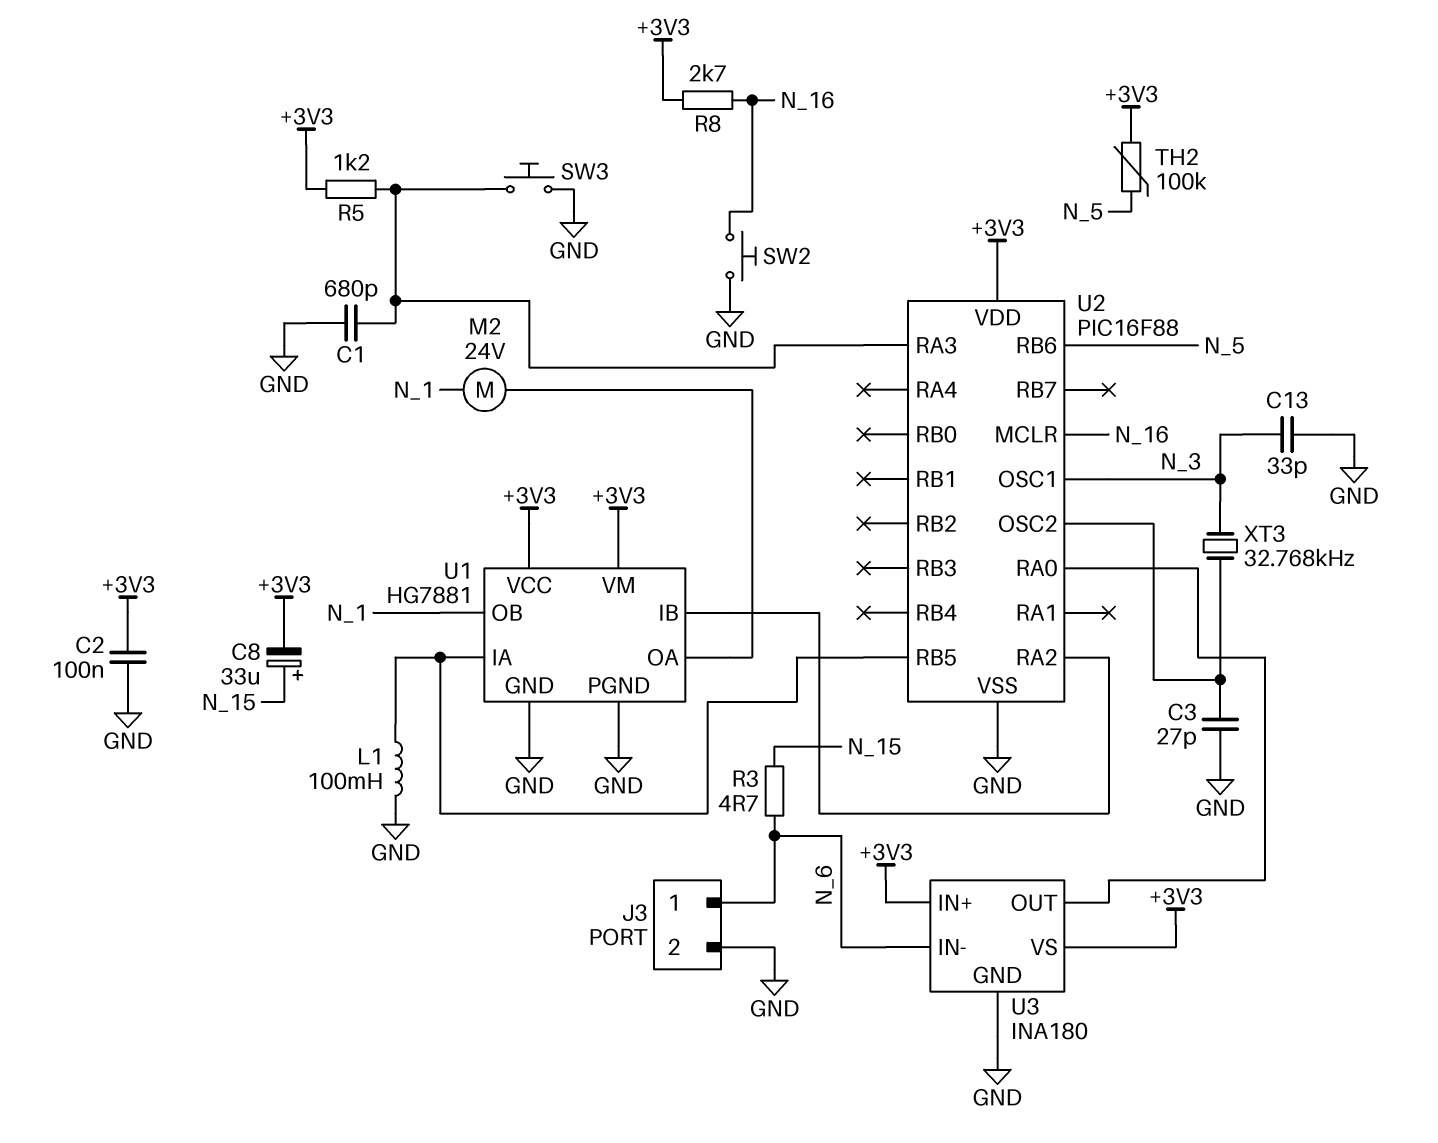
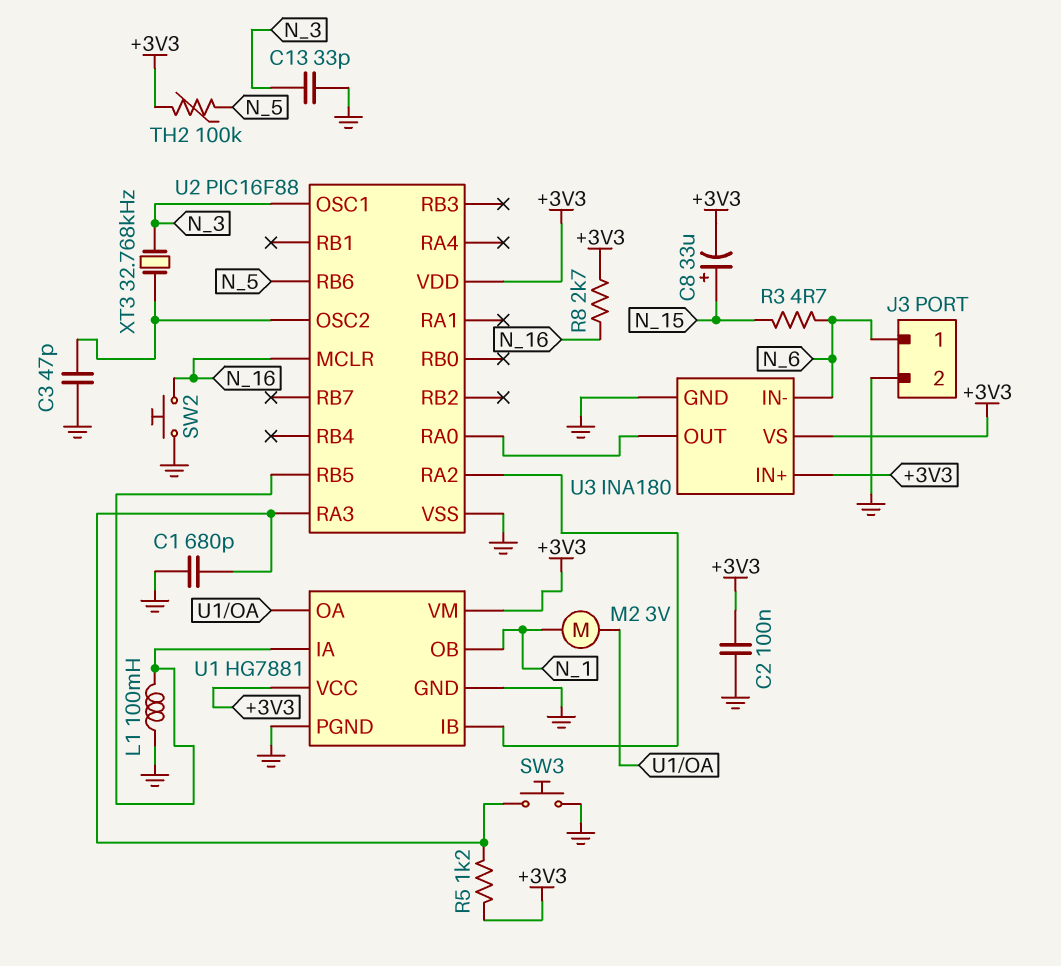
C3: 27pF (GND, U2/OSC2) -> 47pF (GND, U2/OSC2)
M2: motor 24V (N_1, U1/OA) -> motor 3V (N_1, U1/OA)

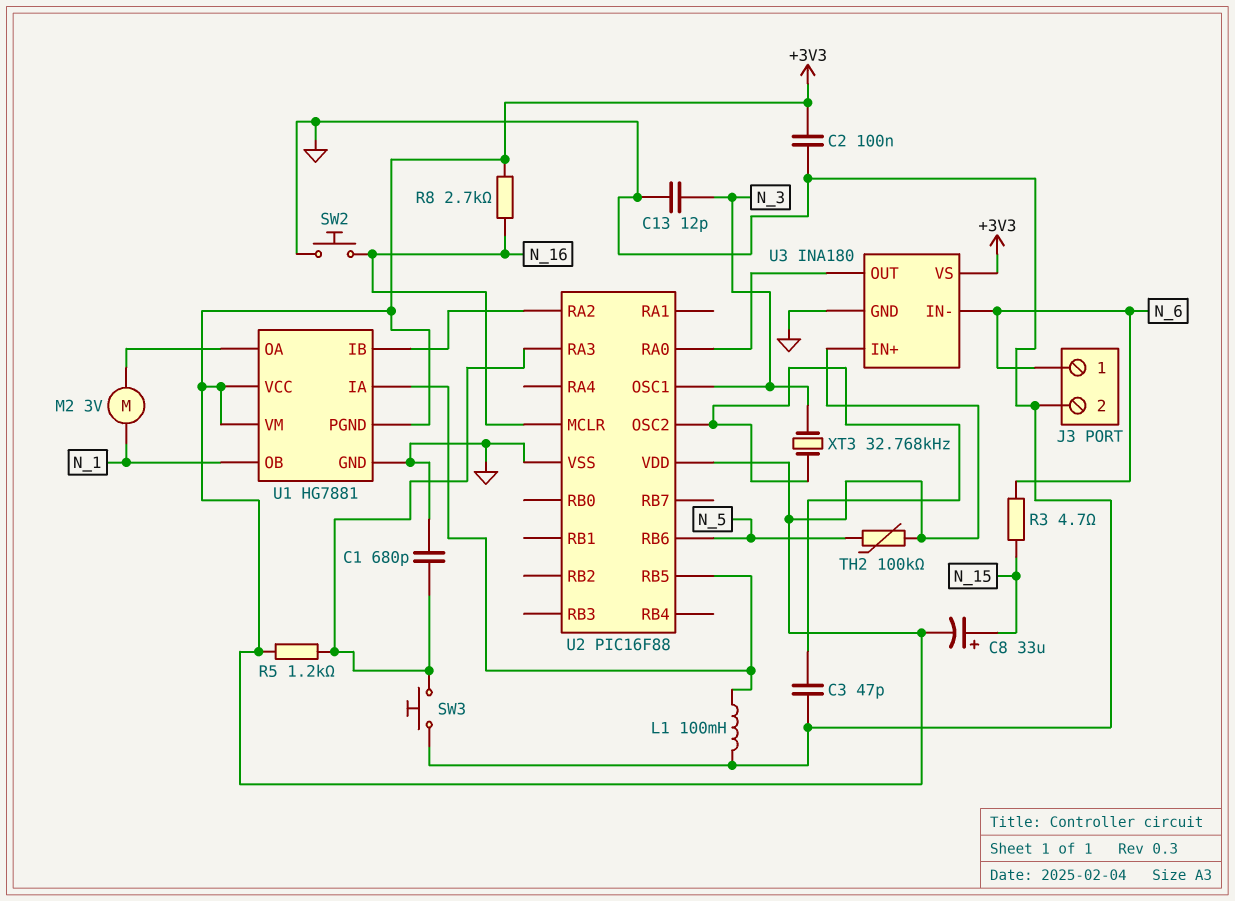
C13: 33pF (GND, N_3) -> 12pF (GND, N_3)
U1 pin PGND: GND -> +3V3

